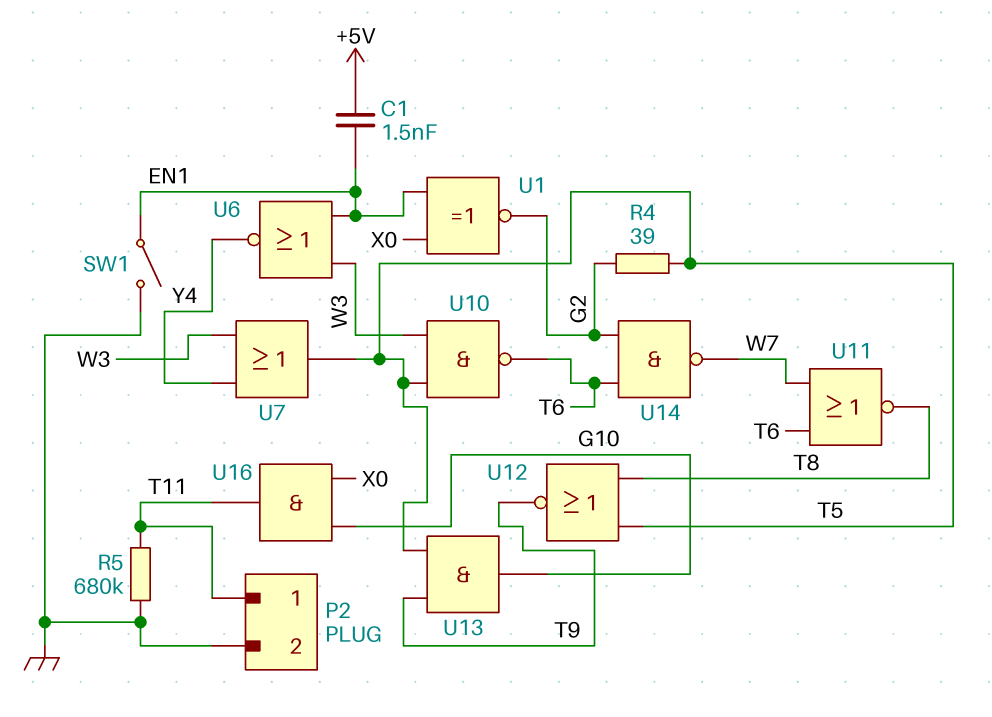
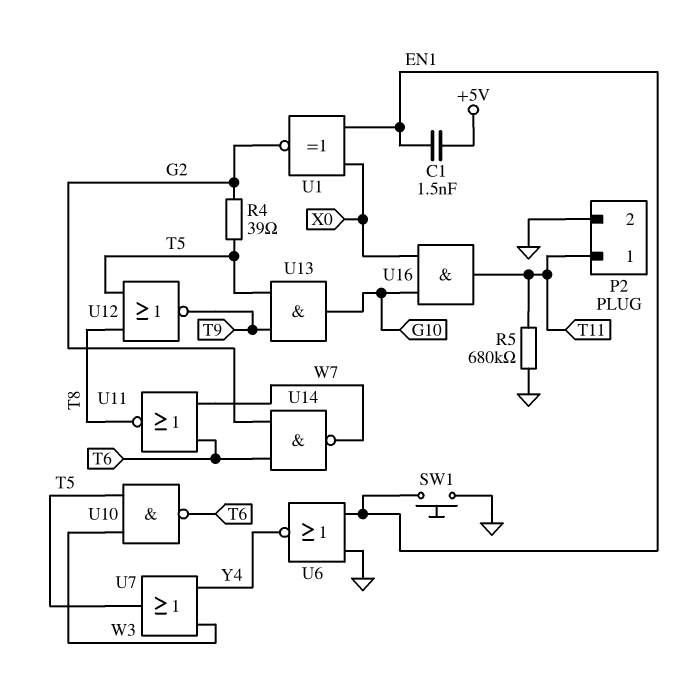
SW1: switch (EN1, GND) -> button (EN1, GND)
U6: NOR (in EN1, in W3, out Y4) -> NOR (in EN1, in GND, out Y4)

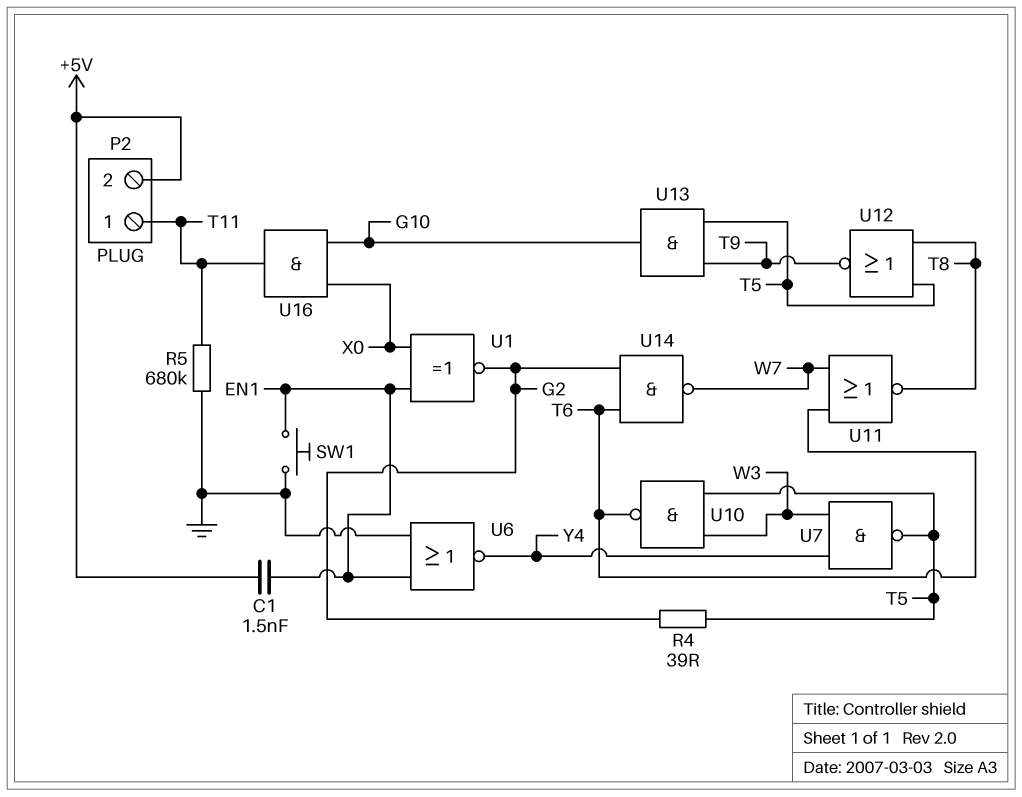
P2 pin 2: GND -> +5V
U7: OR (in W3, in Y4, out T5) -> NAND (in W3, in Y4, out T5)

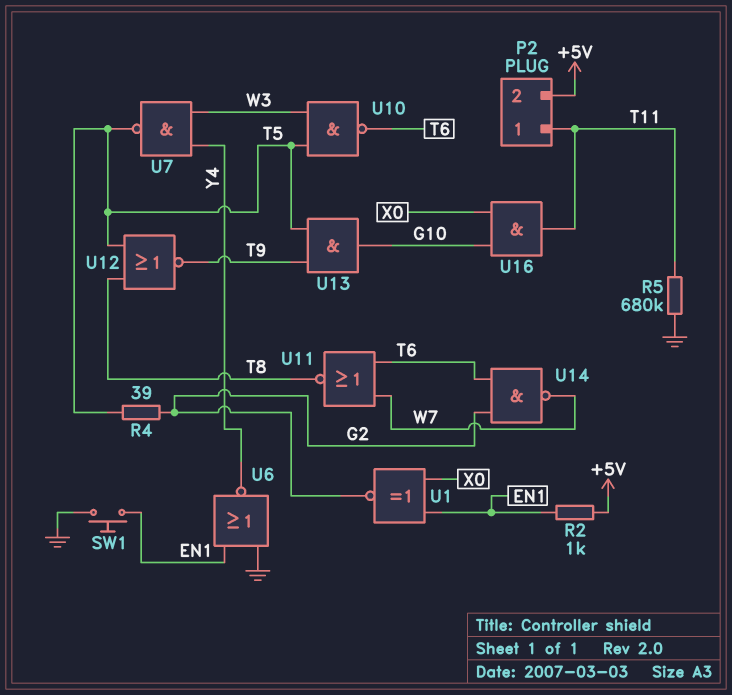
C1: 1.5nF (+5V, EN1) -> none
R2: none -> 1k (+5V, EN1)

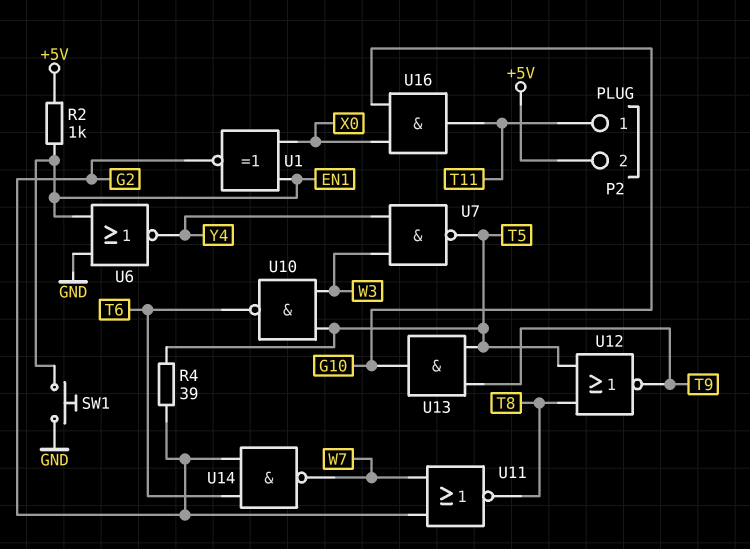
R5: 680k (GND, T11) -> none
U11: NOR (in T6, in W7, out T8) -> NOR (in G2, in W7, out T8)

